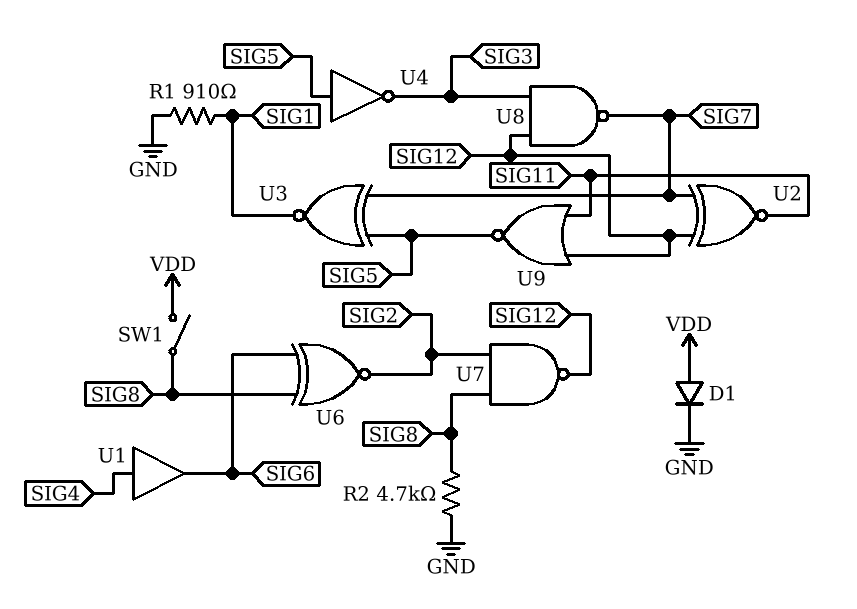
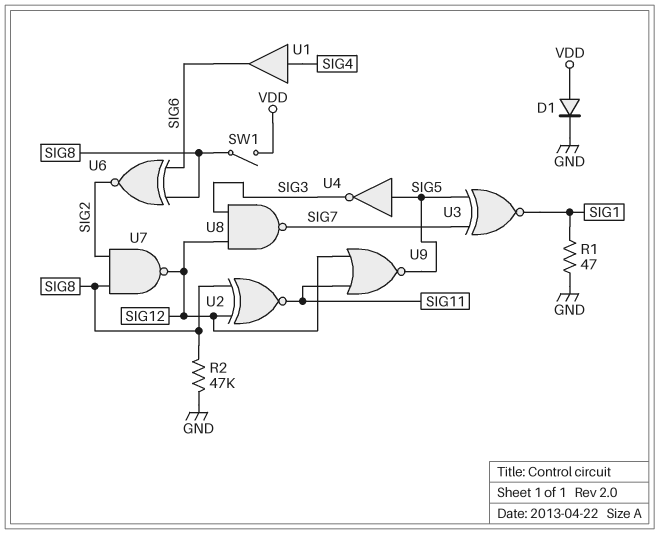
R1: 910 (GND, SIG1) -> 47 (GND, SIG1)
R2: 4.7k (GND, SIG8) -> 47k (GND, SIG8)
U2: XNOR (in SIG7, in SIG12, out SIG11) -> XNOR (in SIG8, in SIG12, out SIG11)

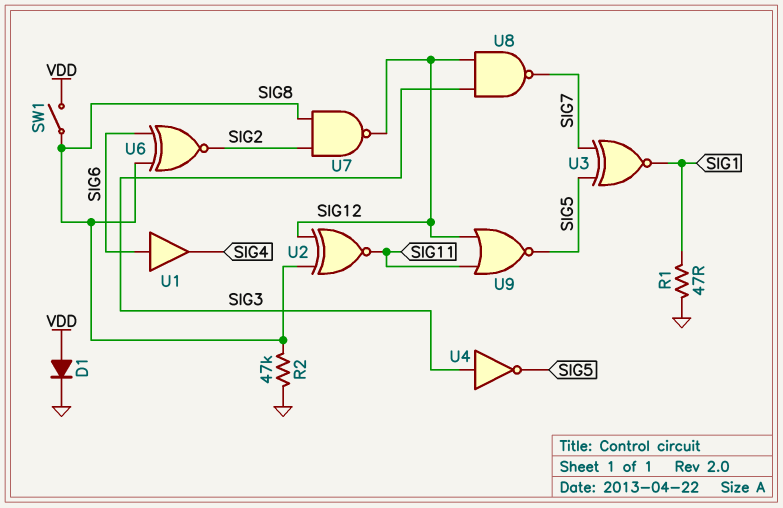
U1: buffer (in SIG4, out SIG6) -> buffer (in SIG6, out SIG4)
U4: NOT (in SIG5, out SIG3) -> NOT (in SIG3, out SIG5)

